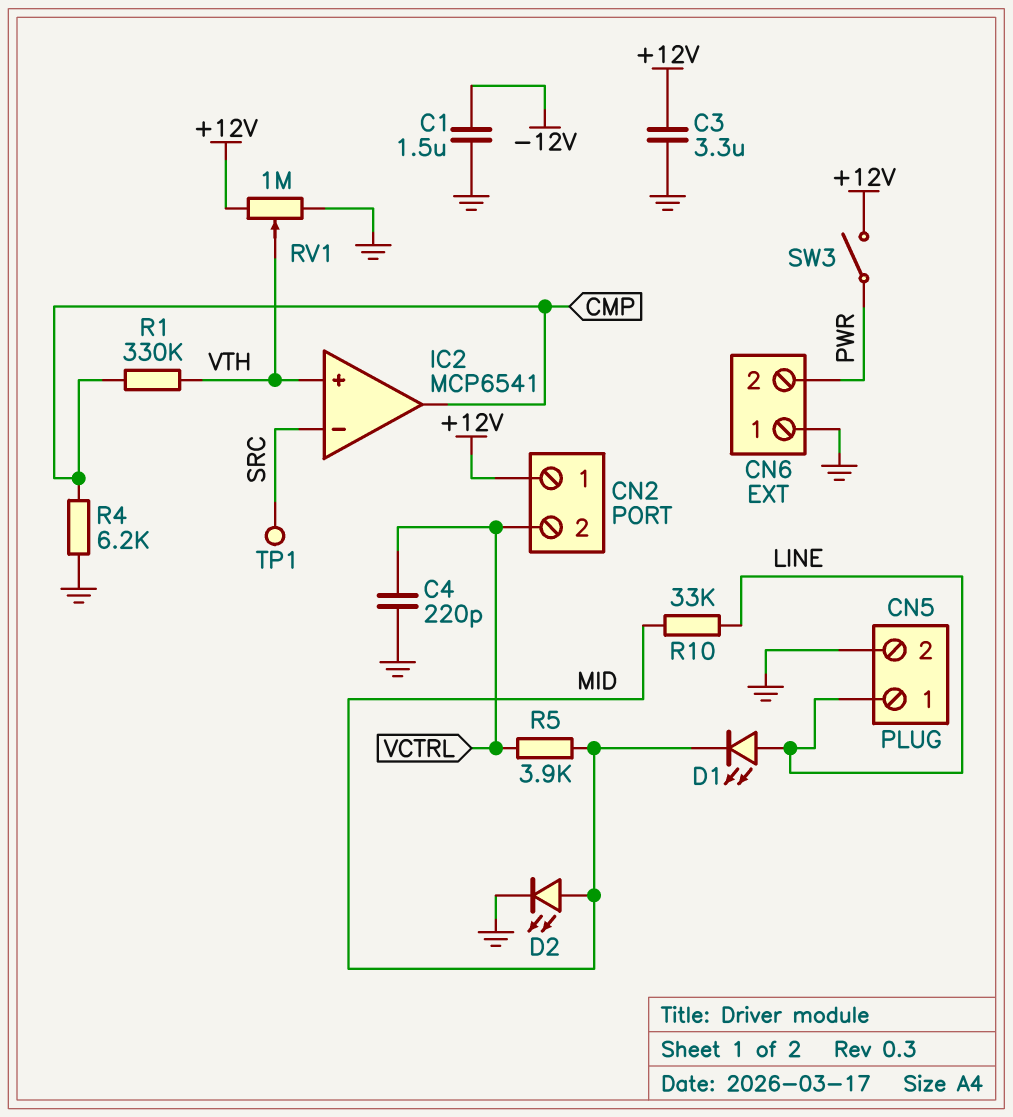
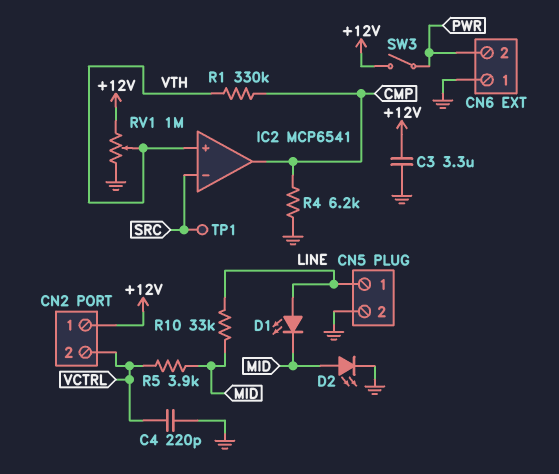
C1: 1.5uF (-12V, GND) -> none

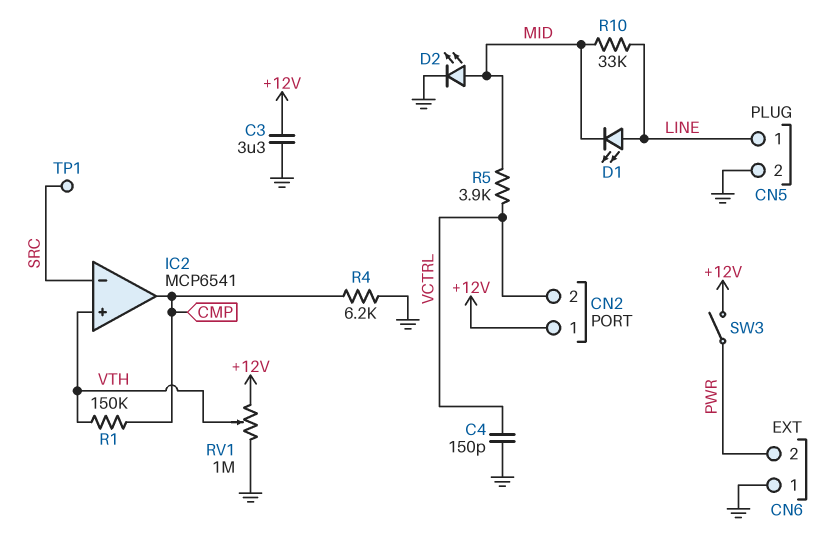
C4: 220pF (GND, VCTRL) -> 150pF (GND, VCTRL)
R1: 330k (CMP, VTH) -> 150k (CMP, VTH)

